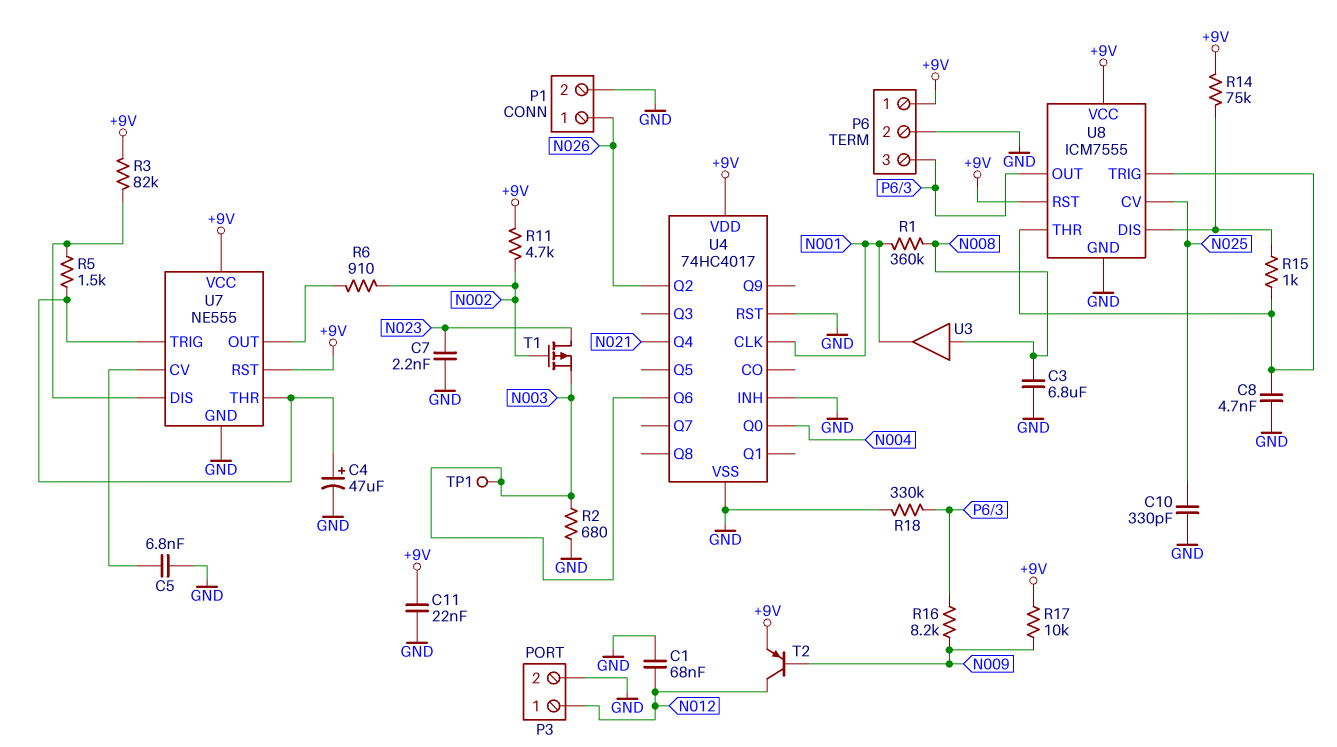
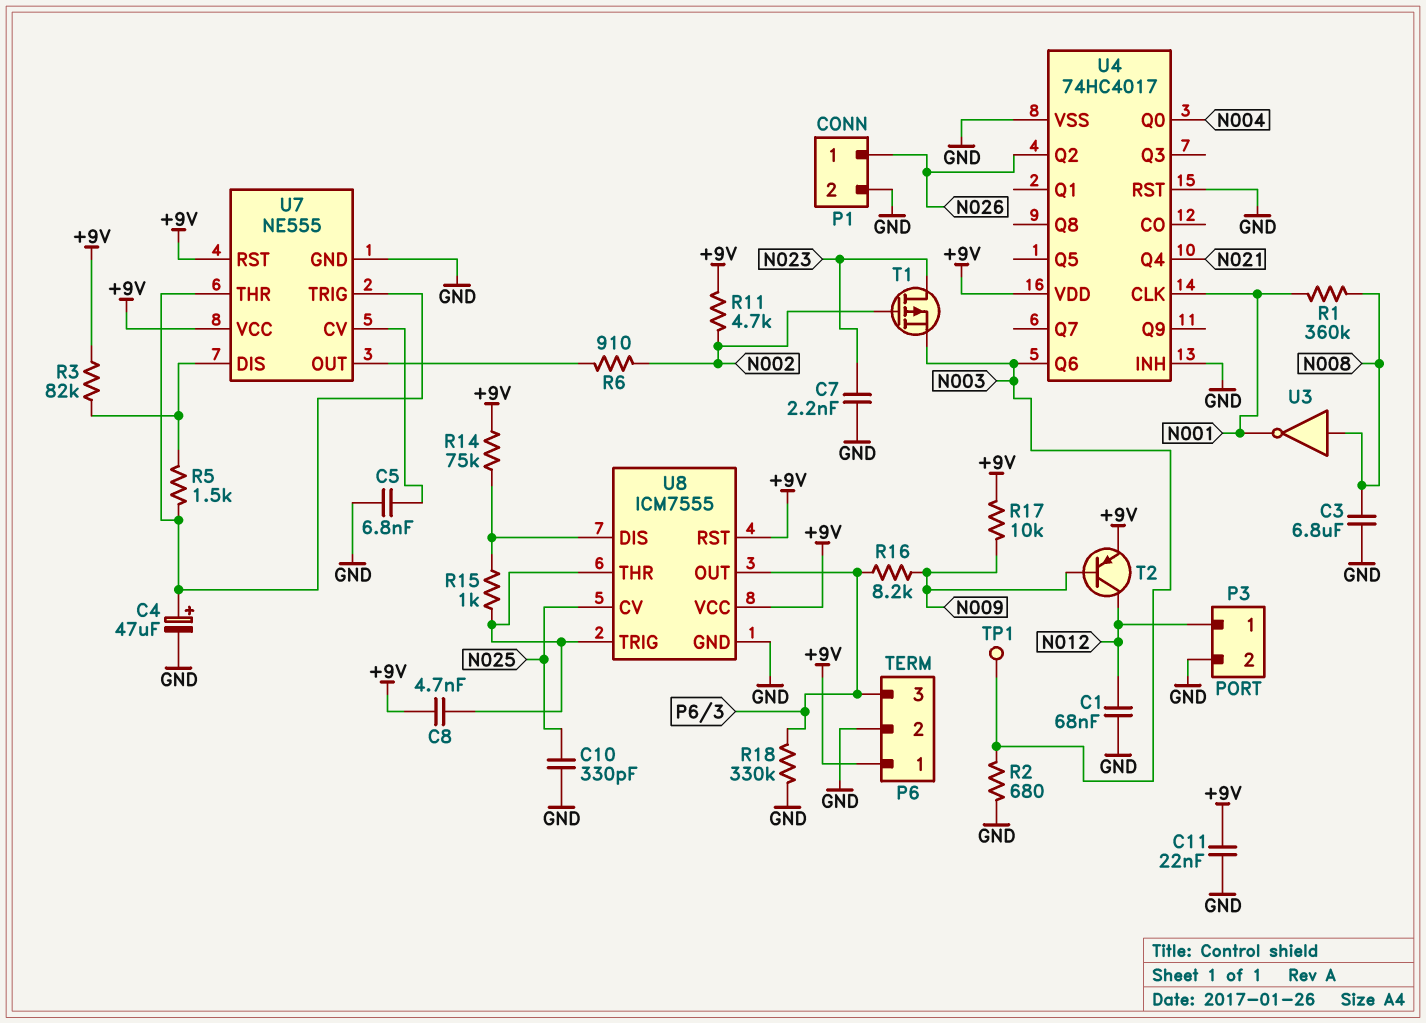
C8: 4.7nF (GND, U8/THR) -> 4.7nF (+9V, U8/THR)
U3: buffer (in N008, out N001) -> NOT (in N008, out N001)

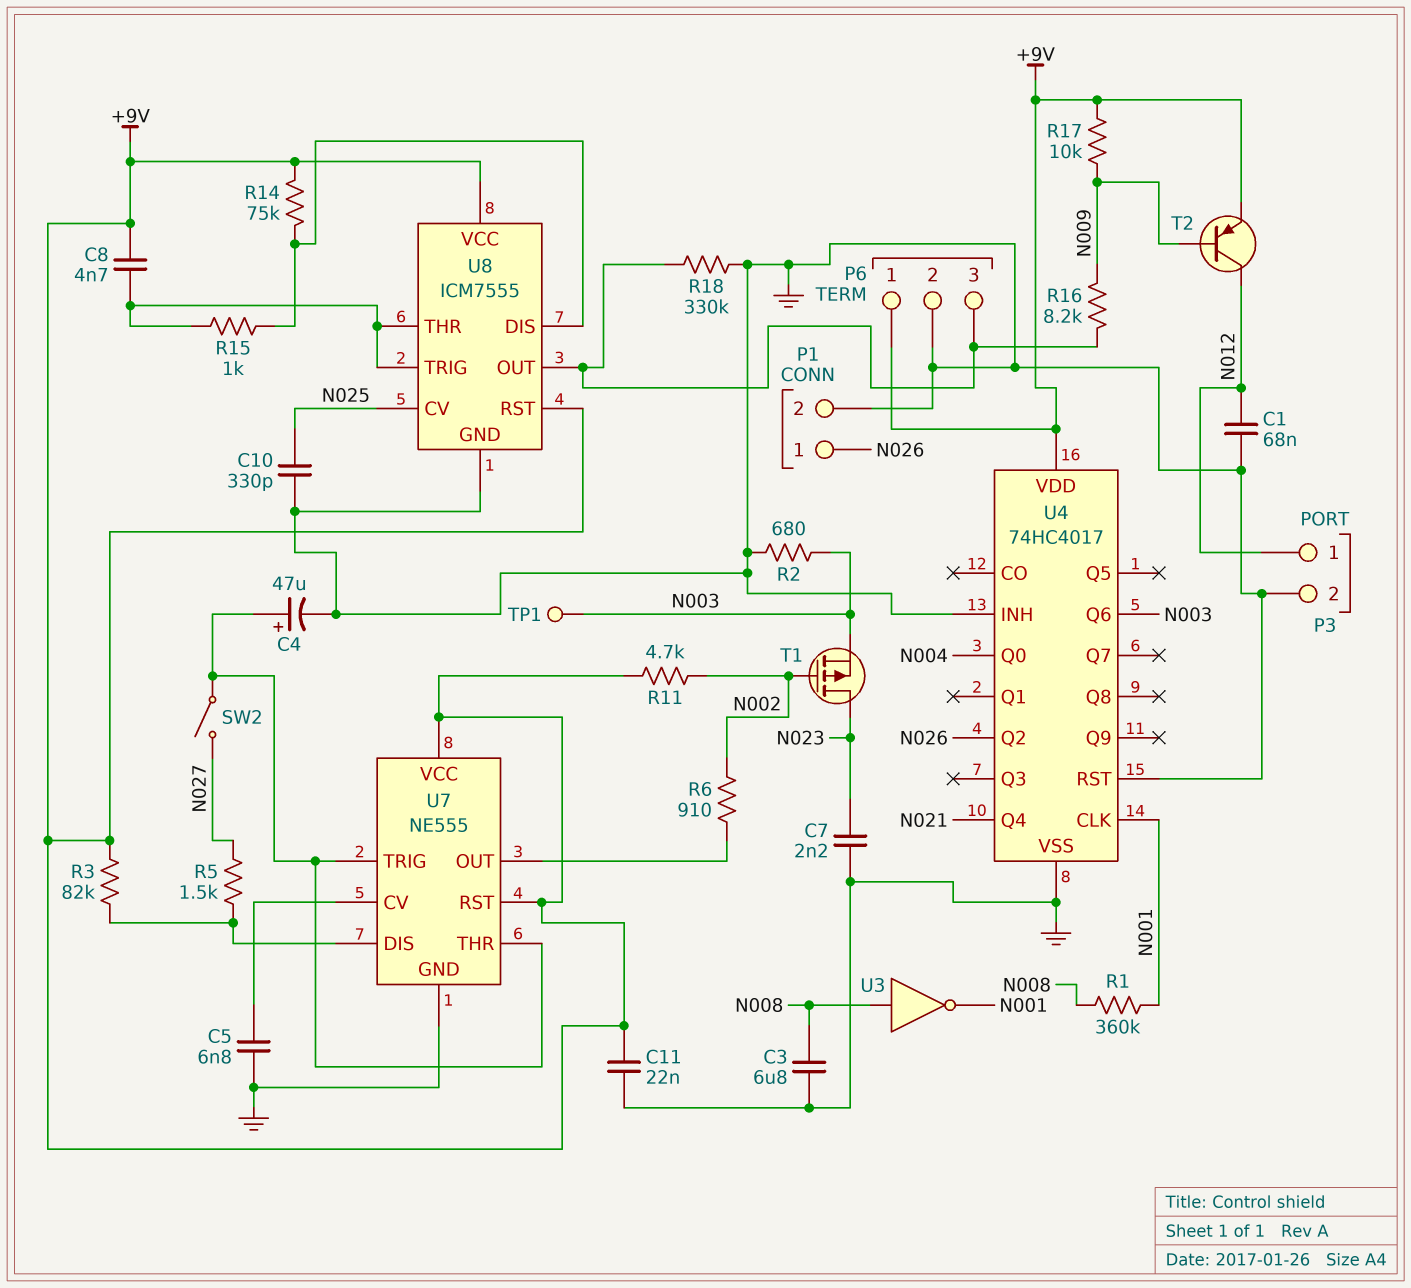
R5: 1.5k (U7/DIS, U7/THR) -> 1.5k (N027, U7/DIS)
SW2: none -> switch (N027, U7/THR)

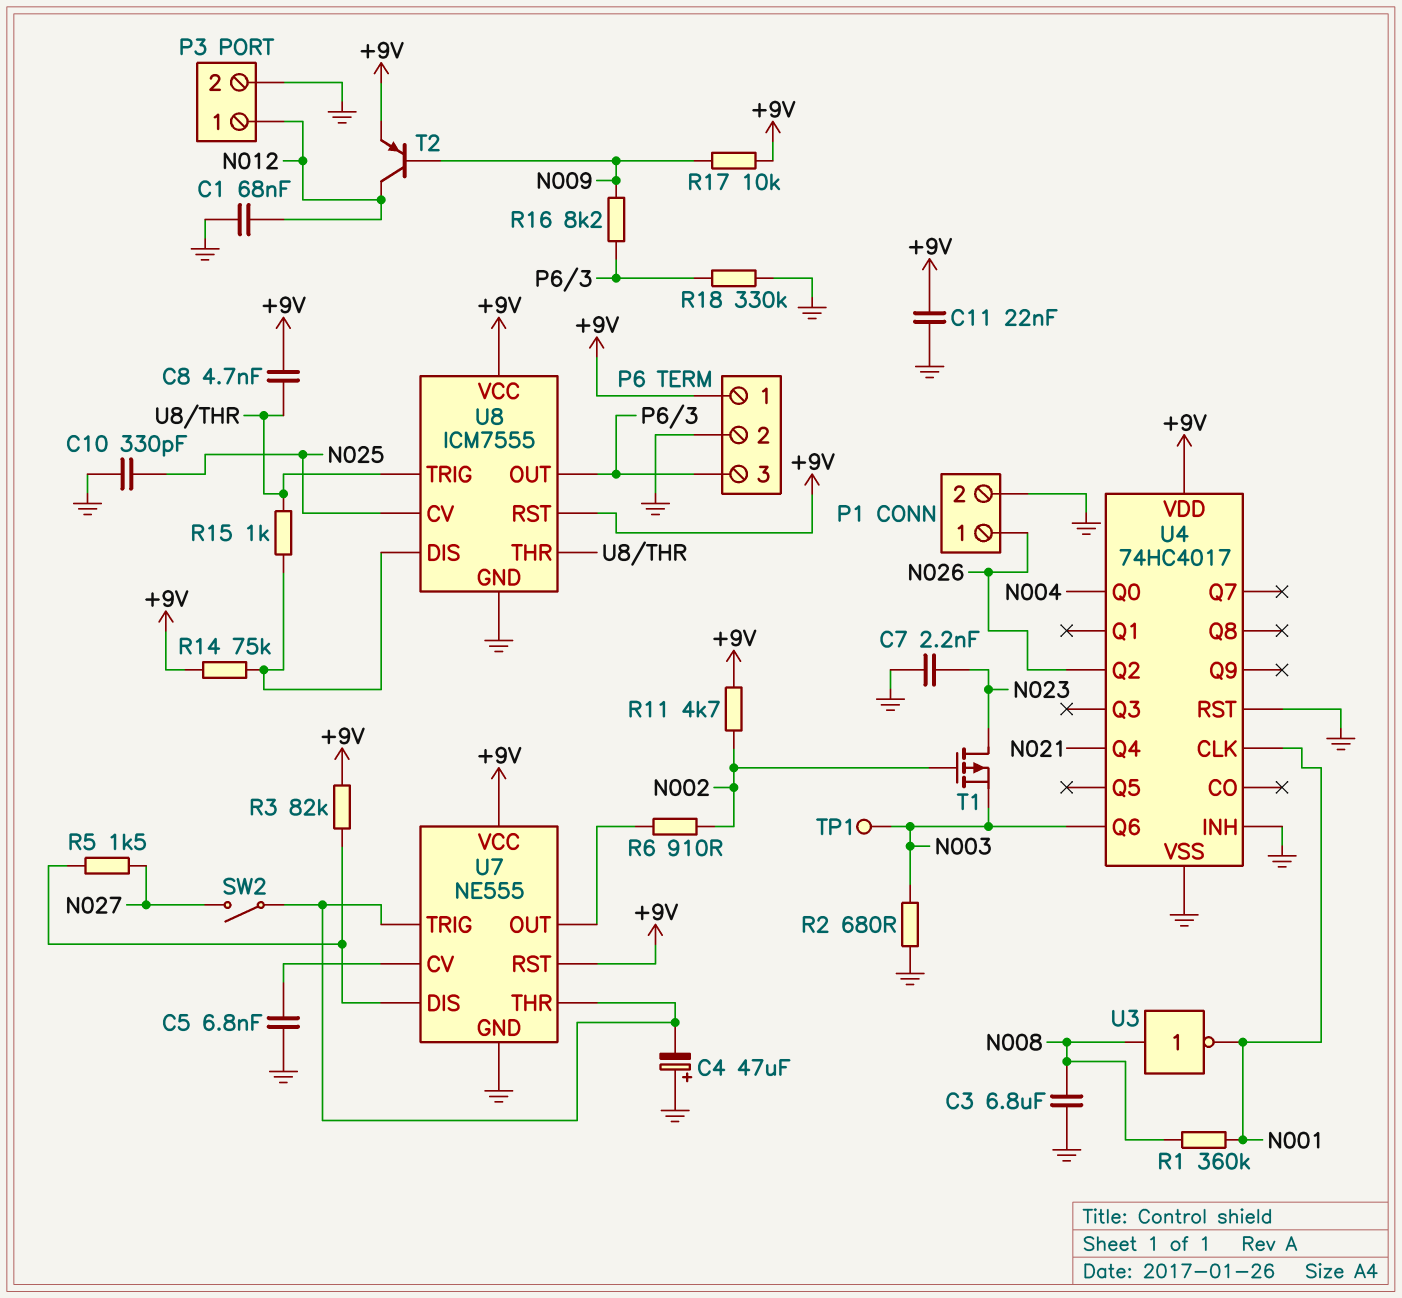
C4: 47uF (plus U7/THR, minus GND) -> 47uF (plus GND, minus U7/THR)

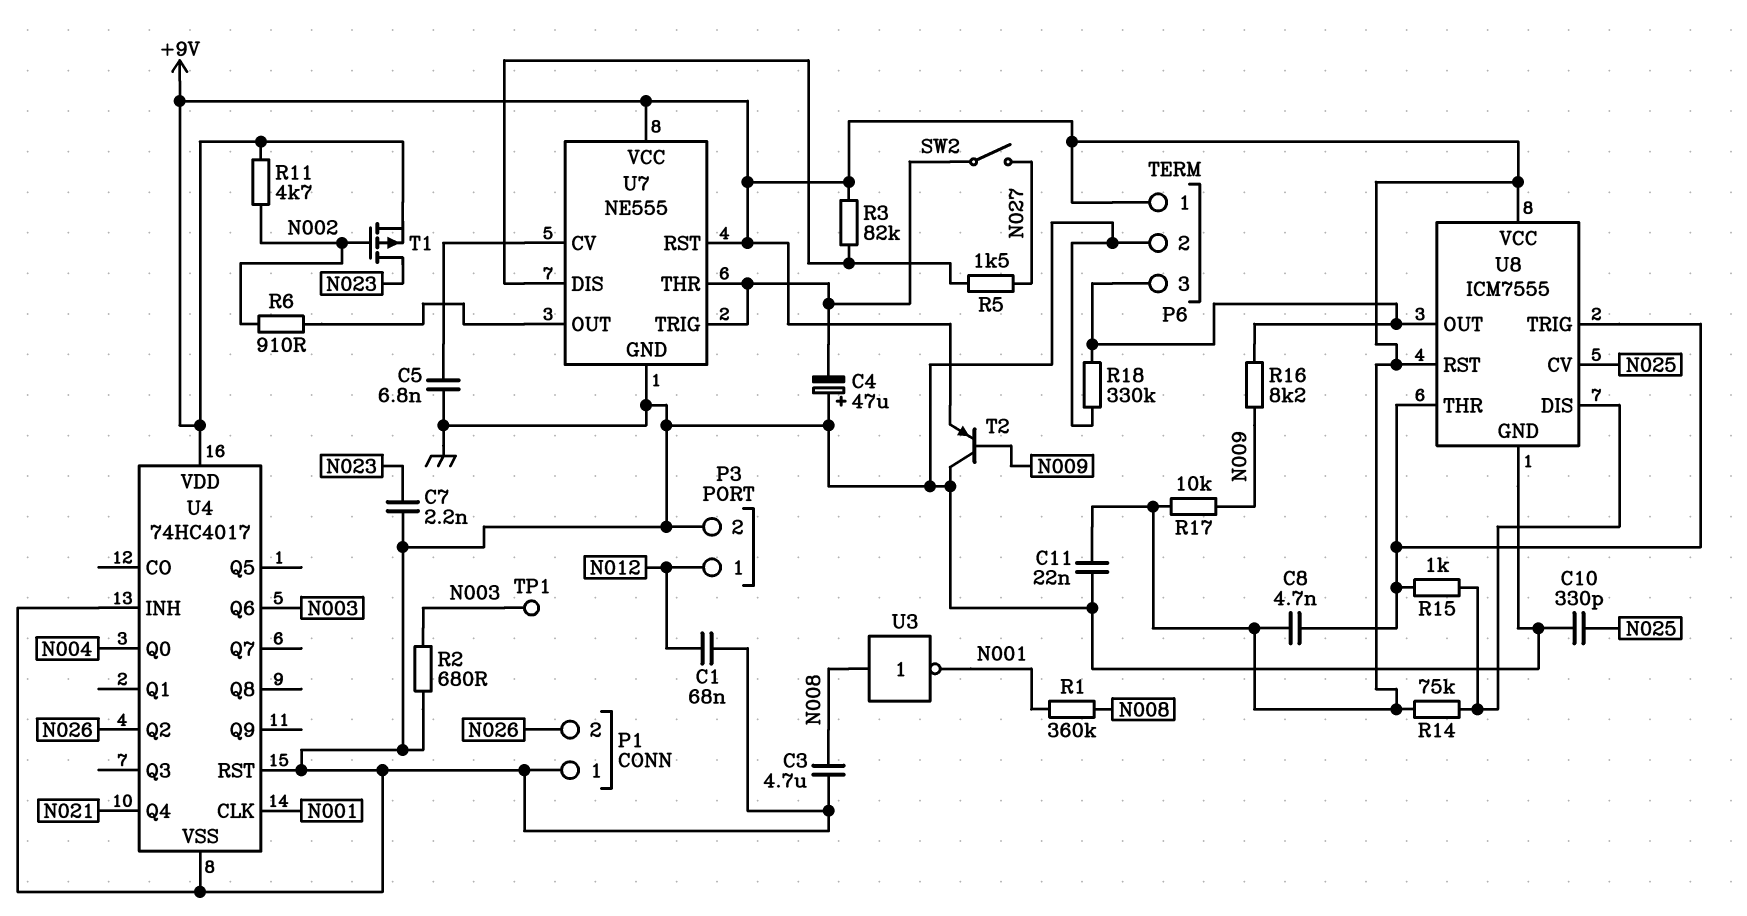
C3: 6.8uF (GND, N008) -> 4.7uF (GND, N008)
P1 pin 1: N026 -> GND
P1 pin 2: GND -> N026
T1: PMOS (G N002, D N023, S N003) -> PMOS (G N002, D N023, S +9V)
T2: PNP (B N009, C N012, E +9V) -> PNP (B N009, C GND, E +9V)

